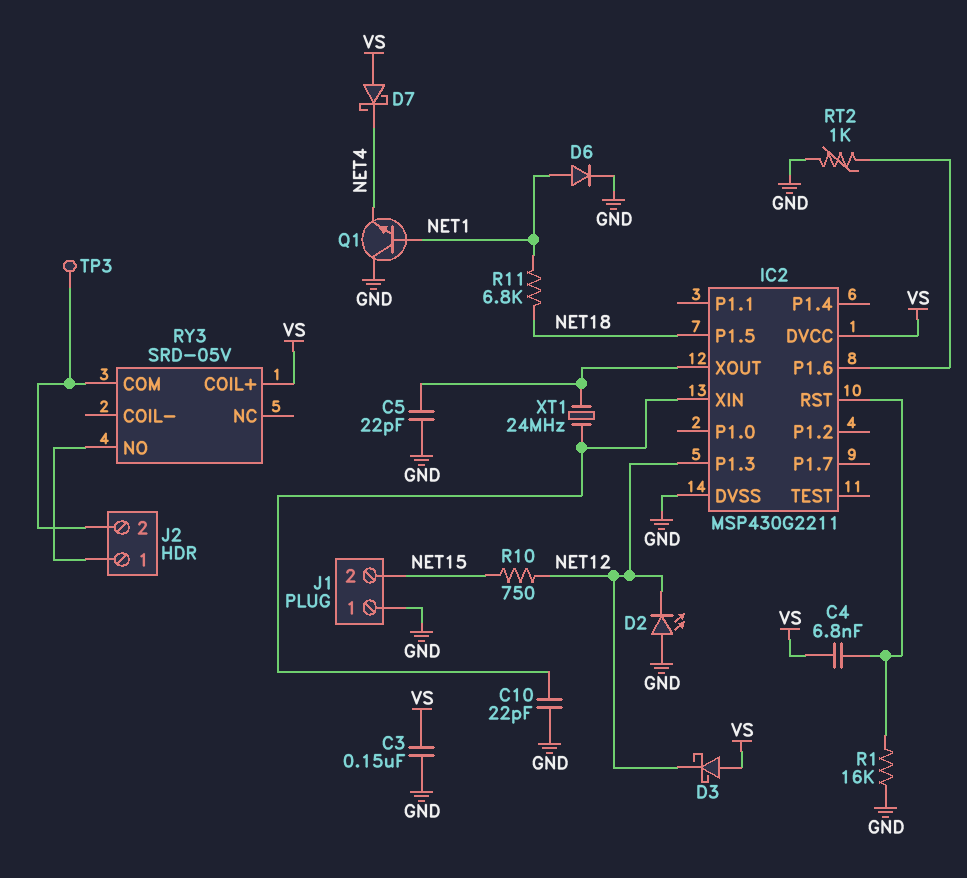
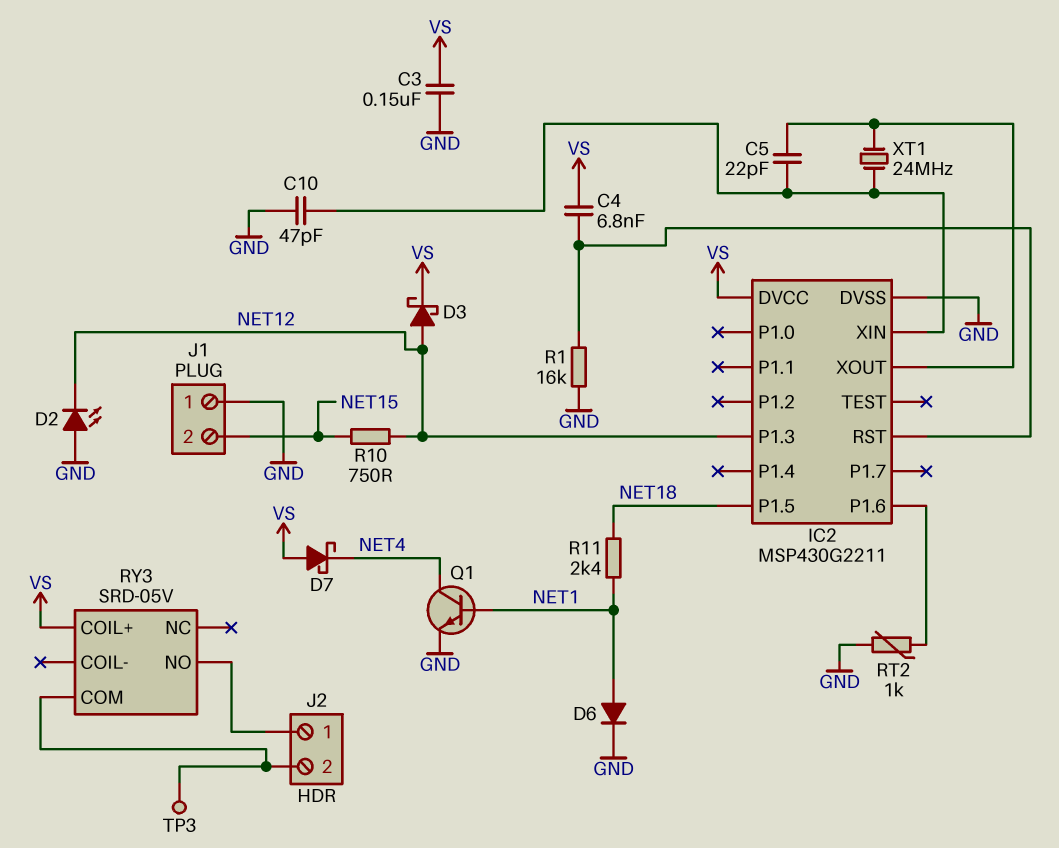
C5: 22pF (GND, IC2/XOUT) -> 22pF (IC2/XIN, IC2/XOUT)
C10: 22pF (GND, IC2/XIN) -> 47pF (GND, IC2/XIN)
D3: schottky (A VS, K NET12) -> schottky (A NET12, K VS)
Q1: NPN (B NET1, C GND, E NET4) -> NPN (B NET1, C NET4, E GND)
R11: 6.8k (NET1, NET18) -> 2.4k (NET1, NET18)

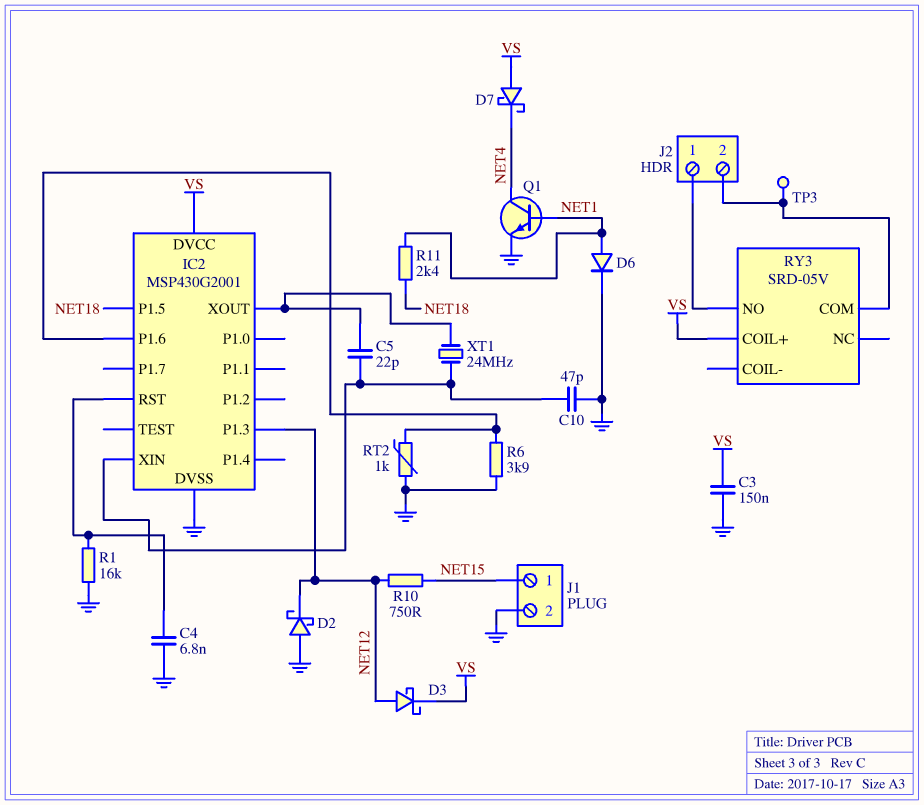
C4: 6.8nF (IC2/RST, VS) -> 6.8nF (GND, IC2/RST)
D2: LED (A GND, K NET12) -> schottky (A GND, K NET12)
IC2: MSP430G2211 -> MSP430G2001
J1 pin 1: GND -> NET15
J1 pin 2: NET15 -> GND
R6: none -> 3.9k (GND, IC2/P1.6)

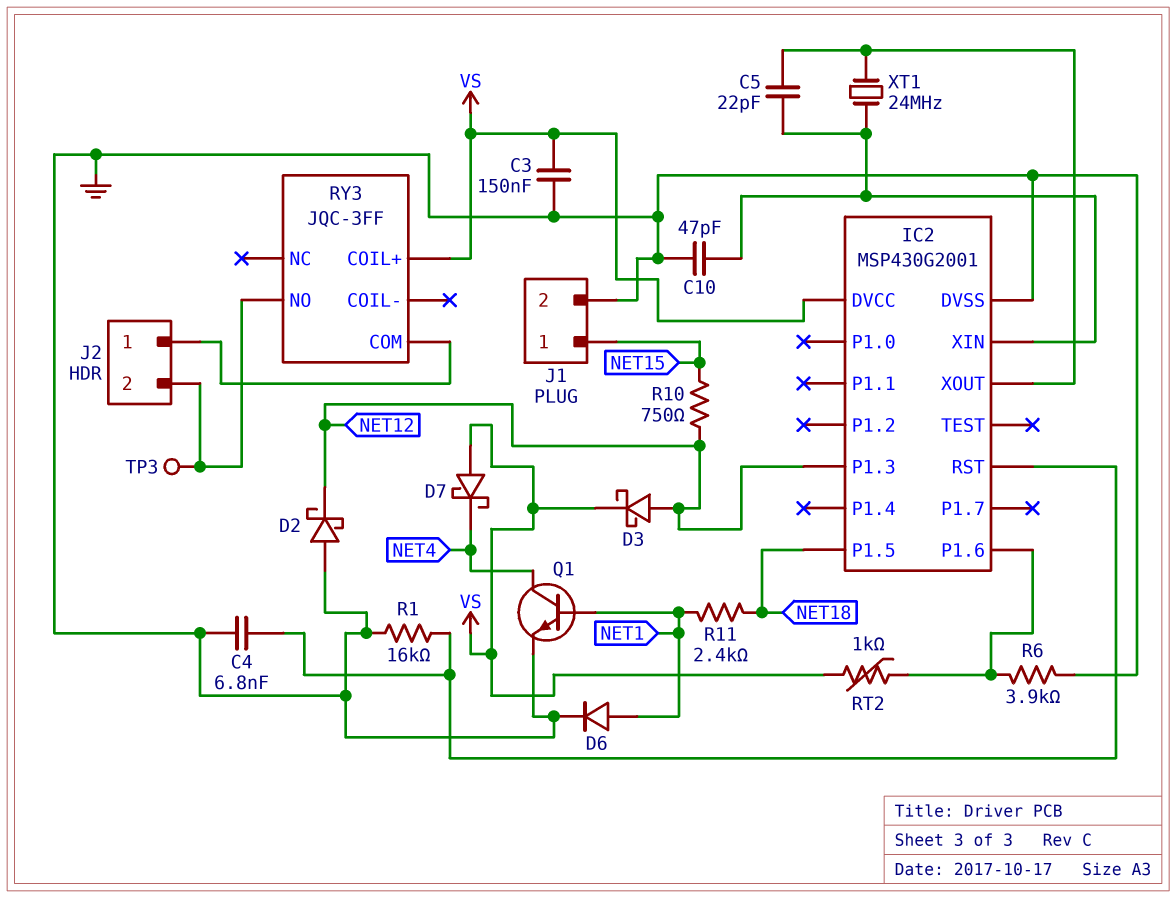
RT2: 1k (GND, IC2/P1.6) -> 1k (IC2/P1.6, VS)
RY3: SRD-05V -> JQC-3FF
RY3 pin COM: J2/2 -> J2/1
RY3 pin NO: J2/1 -> J2/2

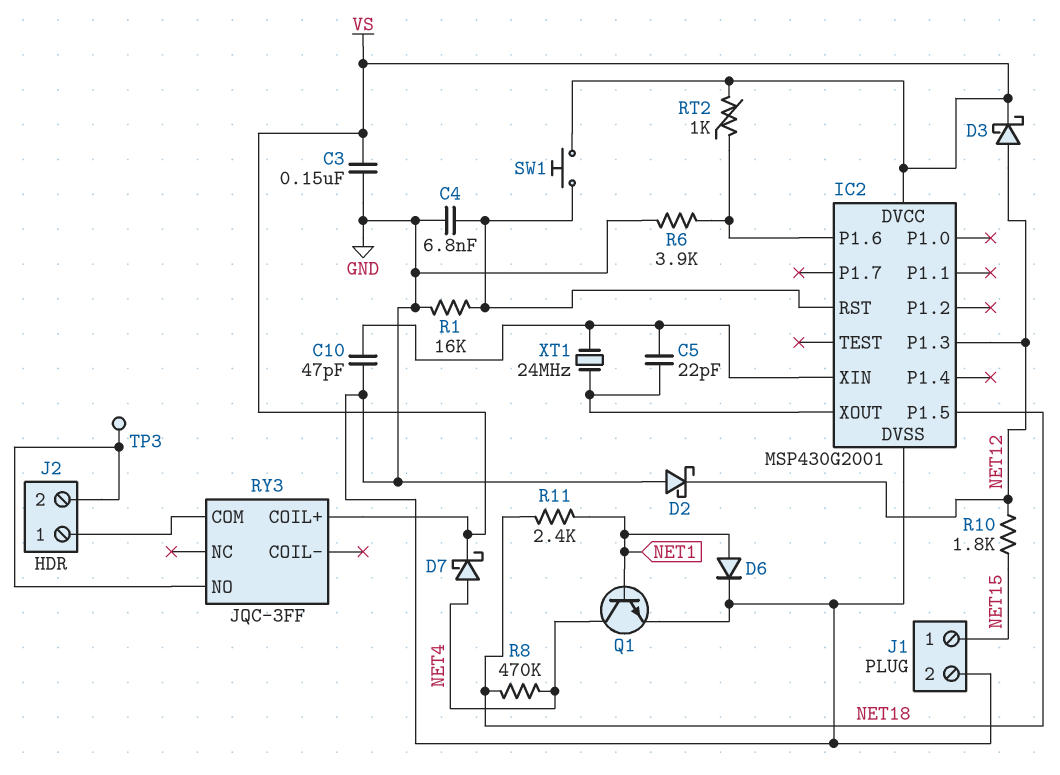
D7: schottky (A VS, K NET4) -> schottky (A NET4, K VS)
R8: none -> 470k (NET4, NET18)
R10: 750 (NET12, NET15) -> 1.8k (NET12, NET15)
SW1: none -> button (IC2/RST, VS)

